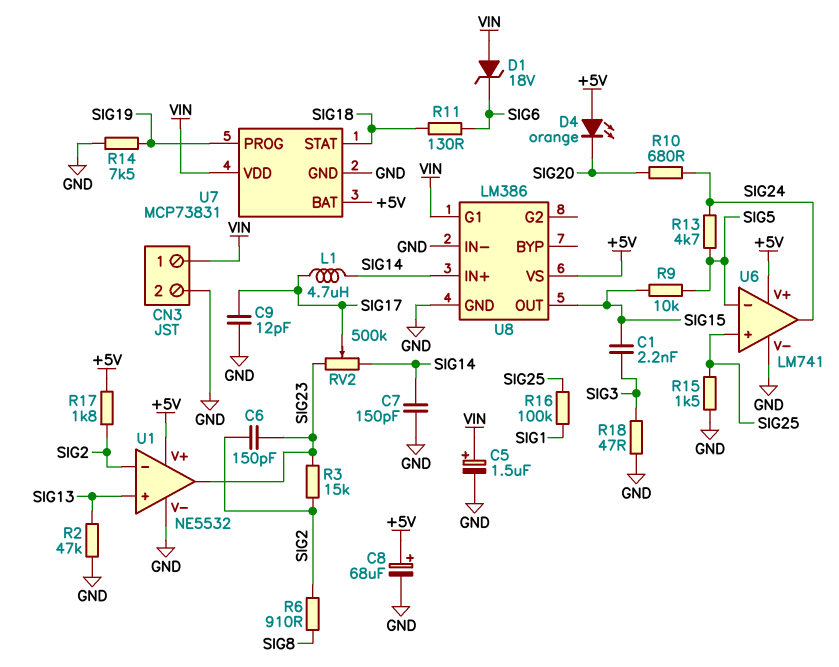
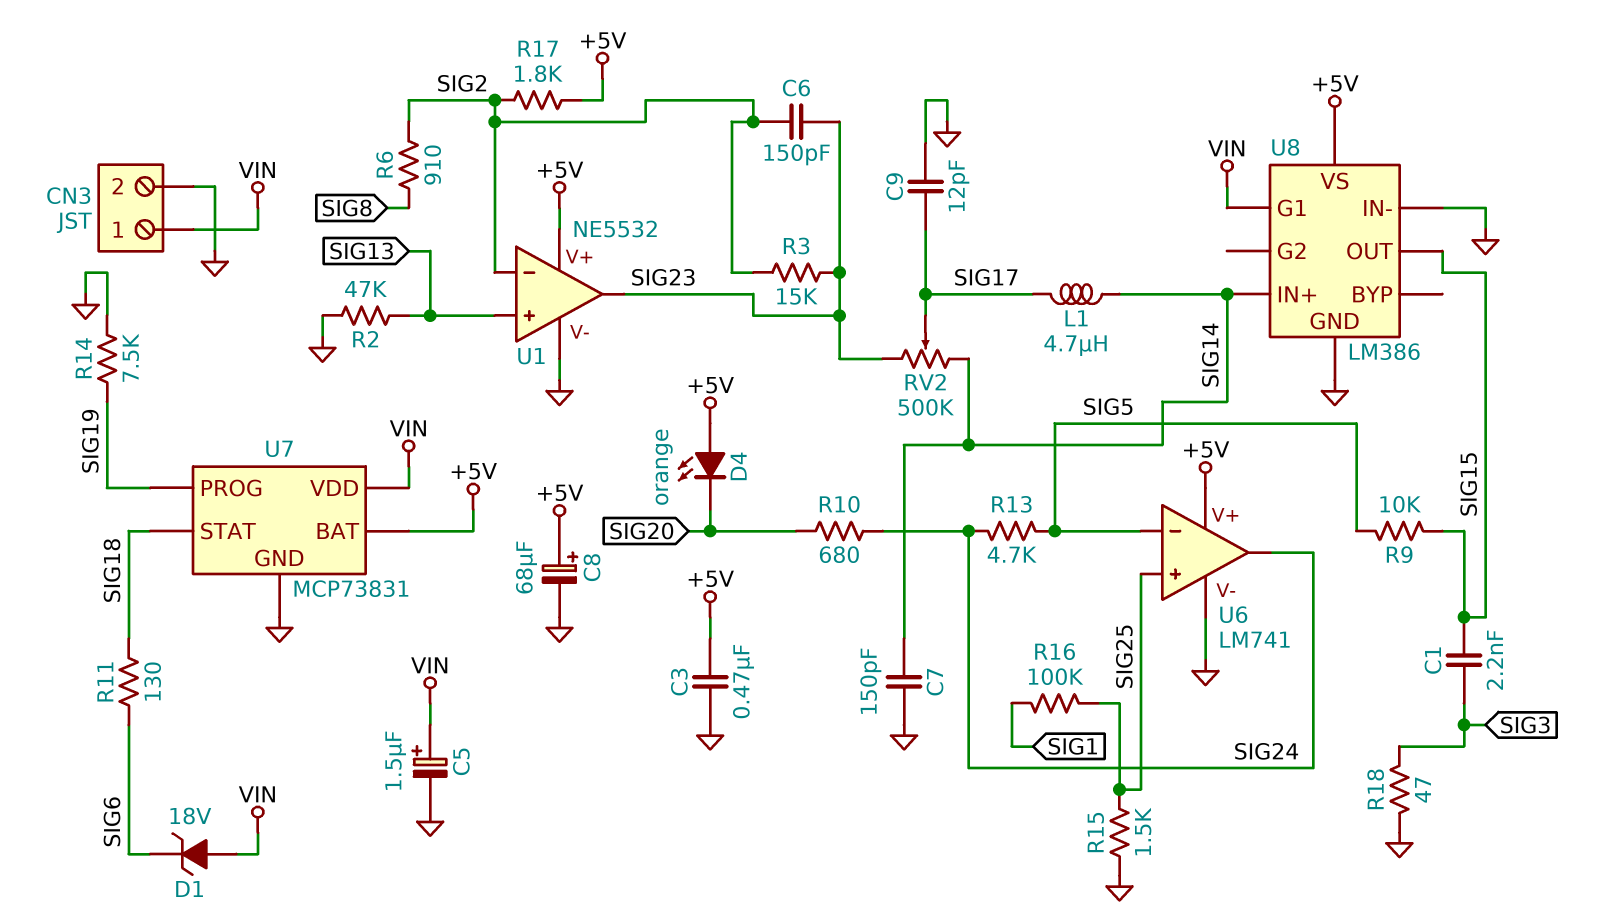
C3: none -> 470nF (+5V, GND)

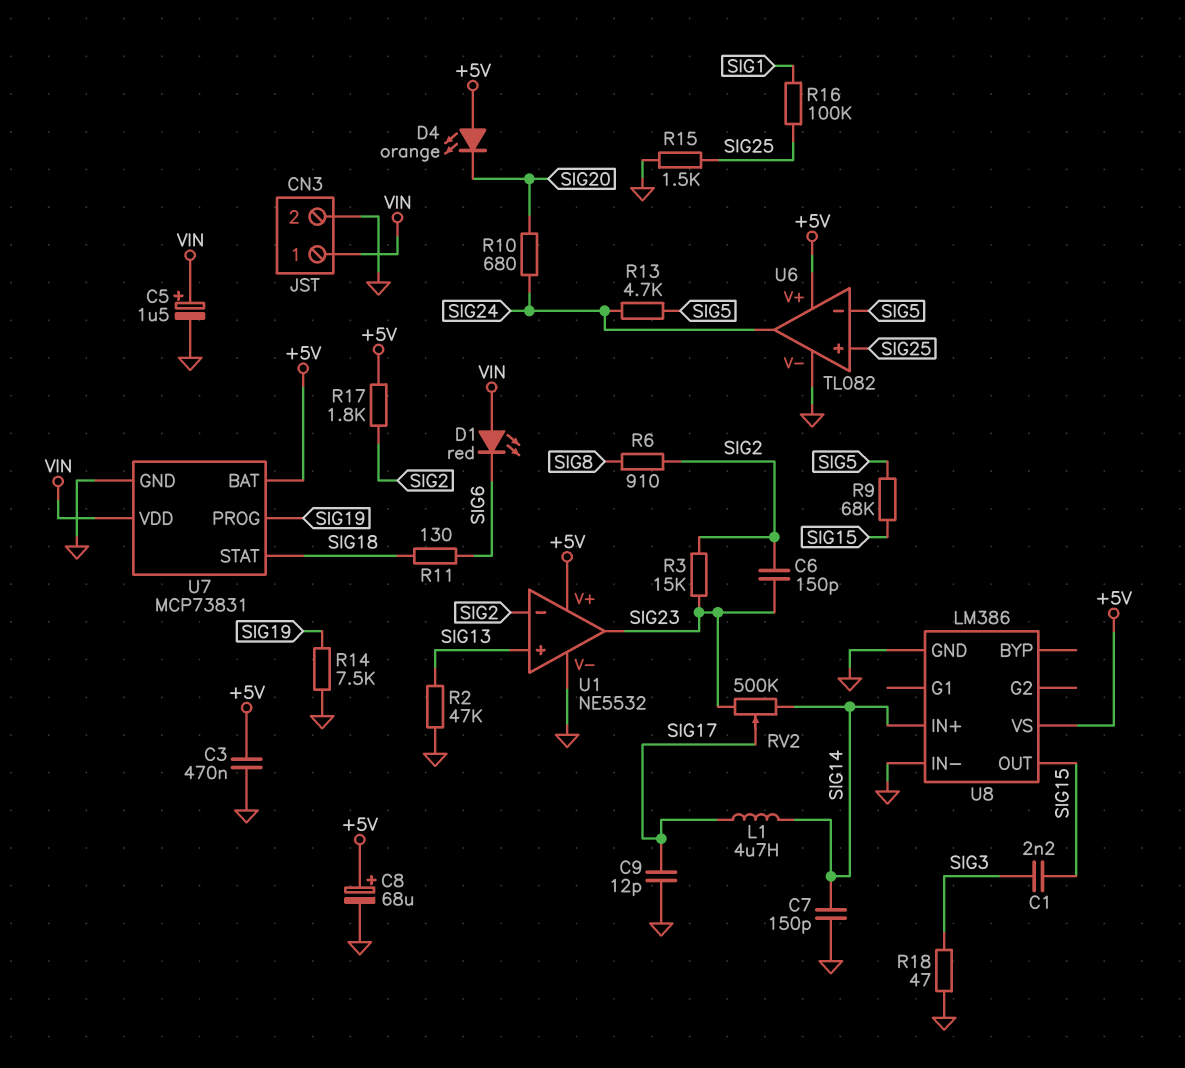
D1: zener 18V (A VIN, K SIG6) -> LED red (A VIN, K SIG6)
R9: 10k (SIG5, SIG15) -> 68k (SIG5, SIG15)
U6: LM741 -> TL082
U8 pin G1: VIN -> none

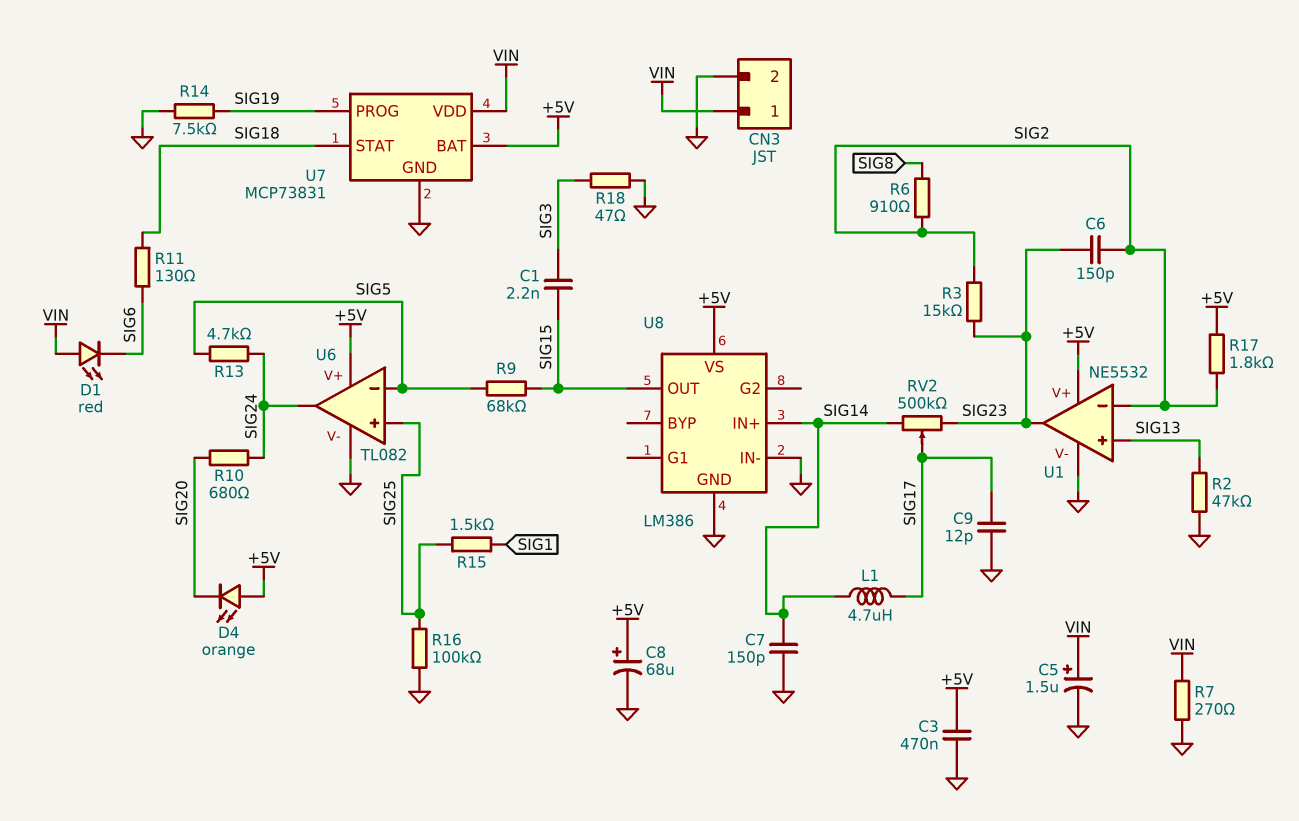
R7: none -> 270 (GND, VIN)
R15: 1.5k (GND, SIG25) -> 1.5k (SIG1, SIG25)
R16: 100k (SIG1, SIG25) -> 100k (GND, SIG25)

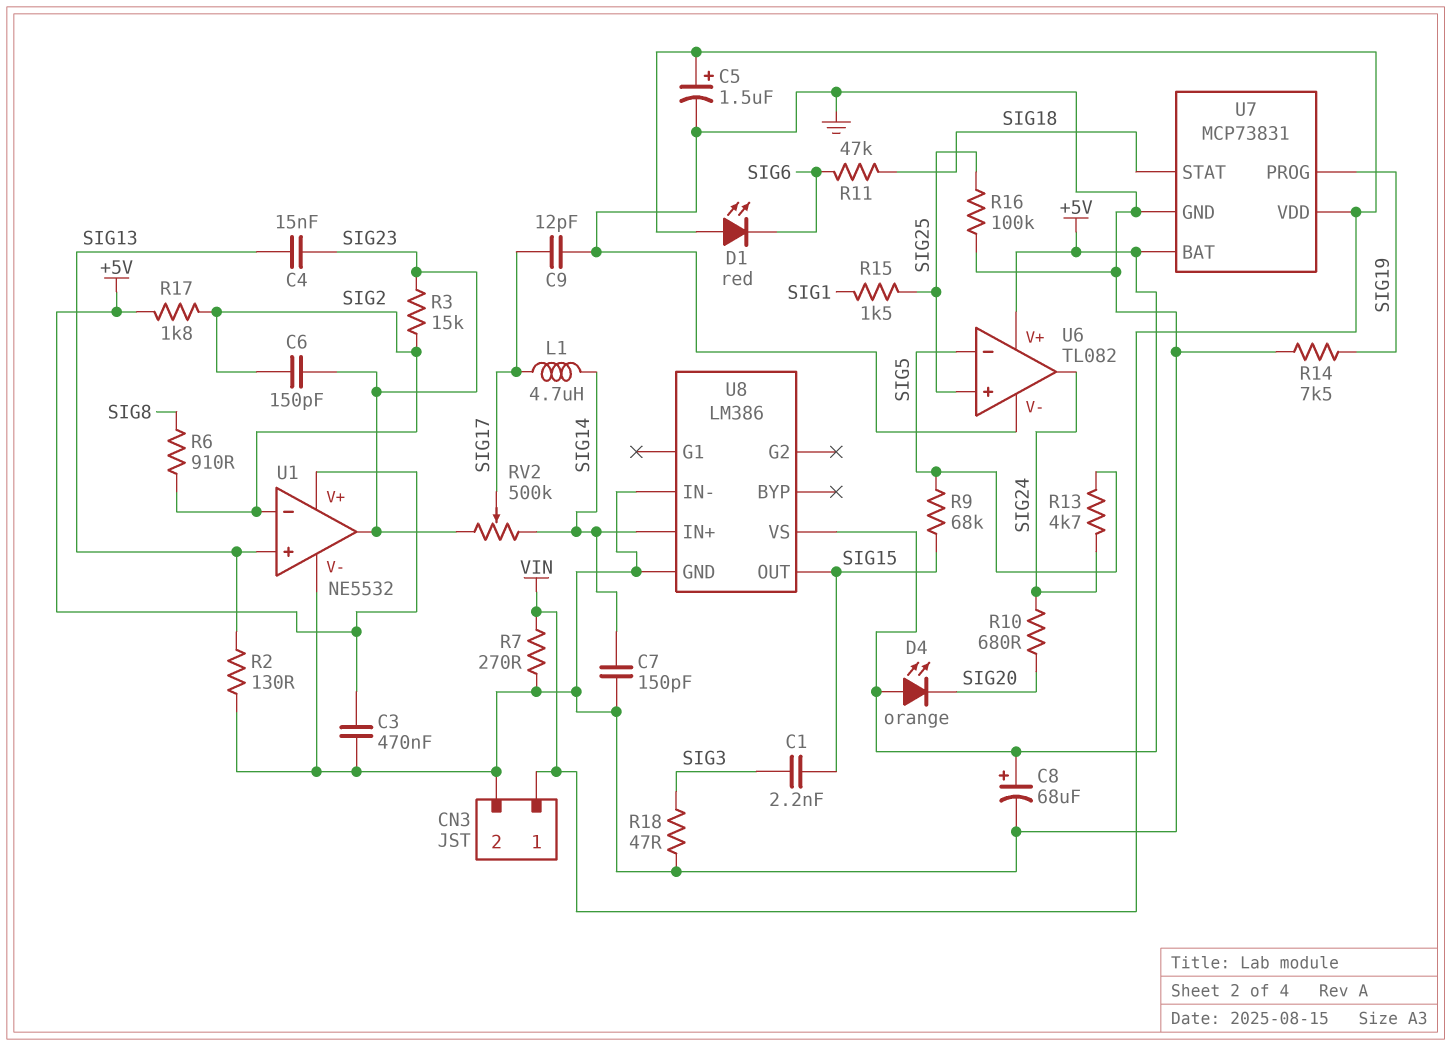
C4: none -> 15nF (SIG13, SIG23)
R2: 47k (GND, SIG13) -> 130 (GND, SIG13)
R11: 130 (SIG6, SIG18) -> 47k (SIG6, SIG18)

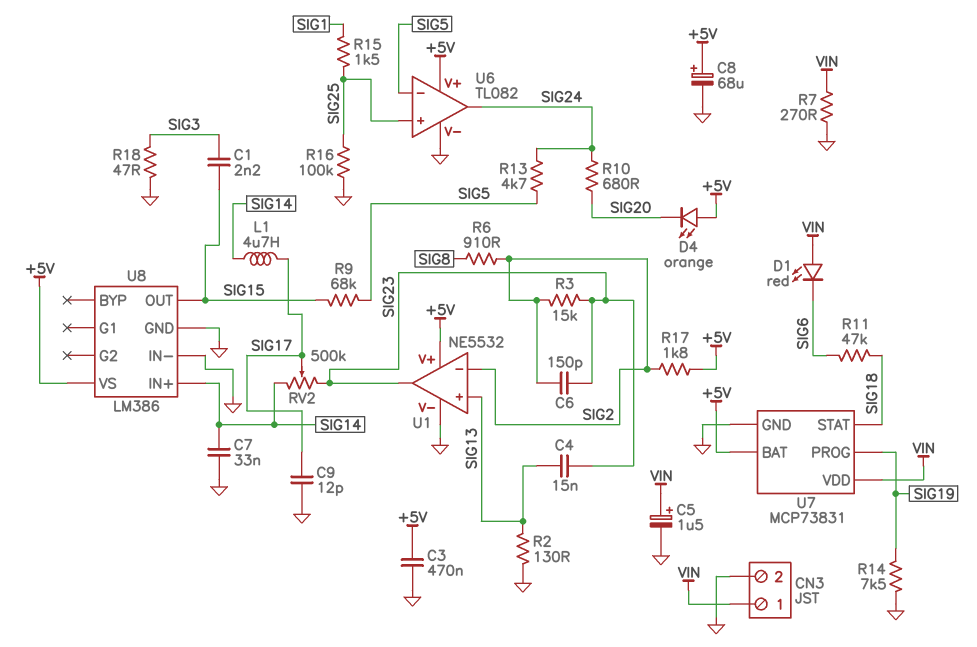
C7: 150pF (GND, SIG14) -> 33nF (GND, SIG14)

